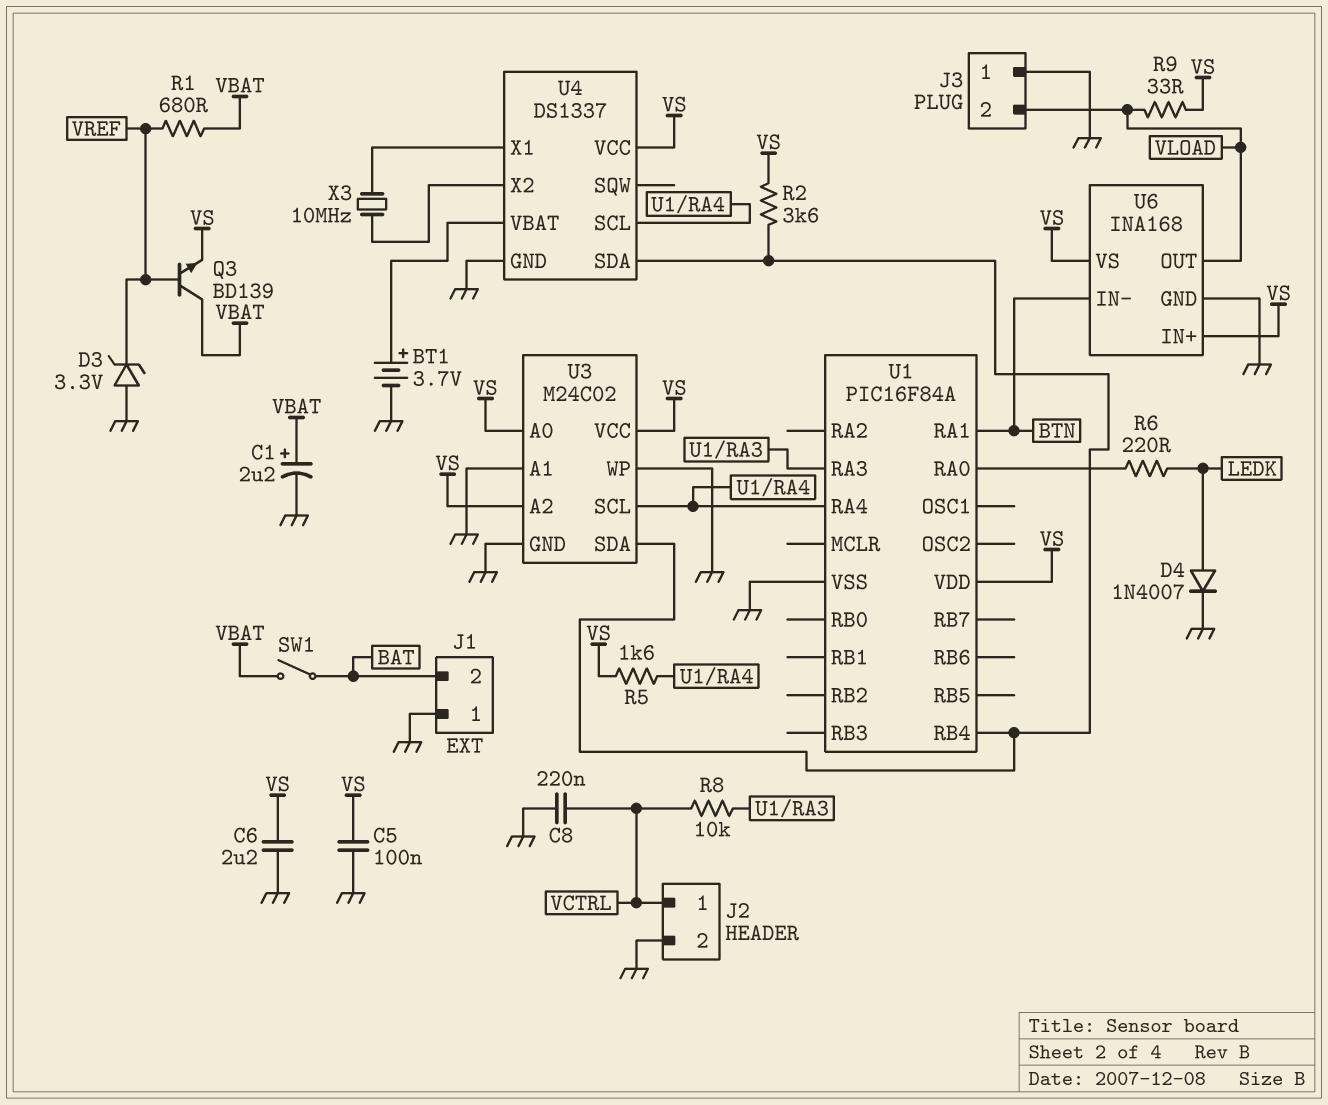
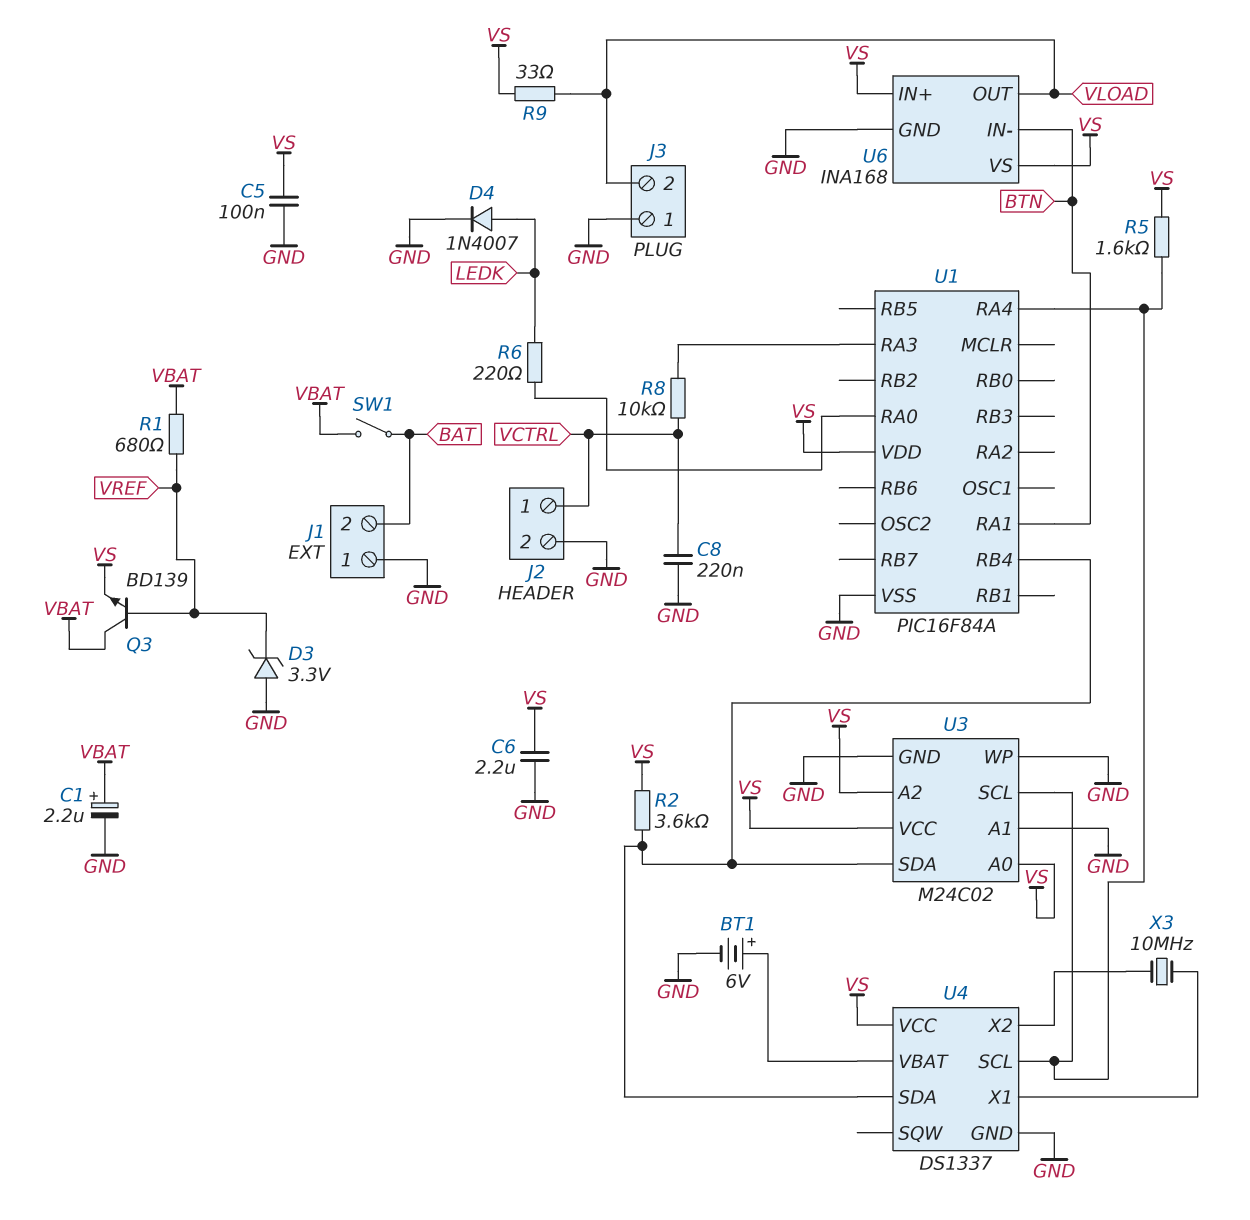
BT1: 3.7V (plus U4/VBAT, minus GND) -> 6V (plus U4/VBAT, minus GND)

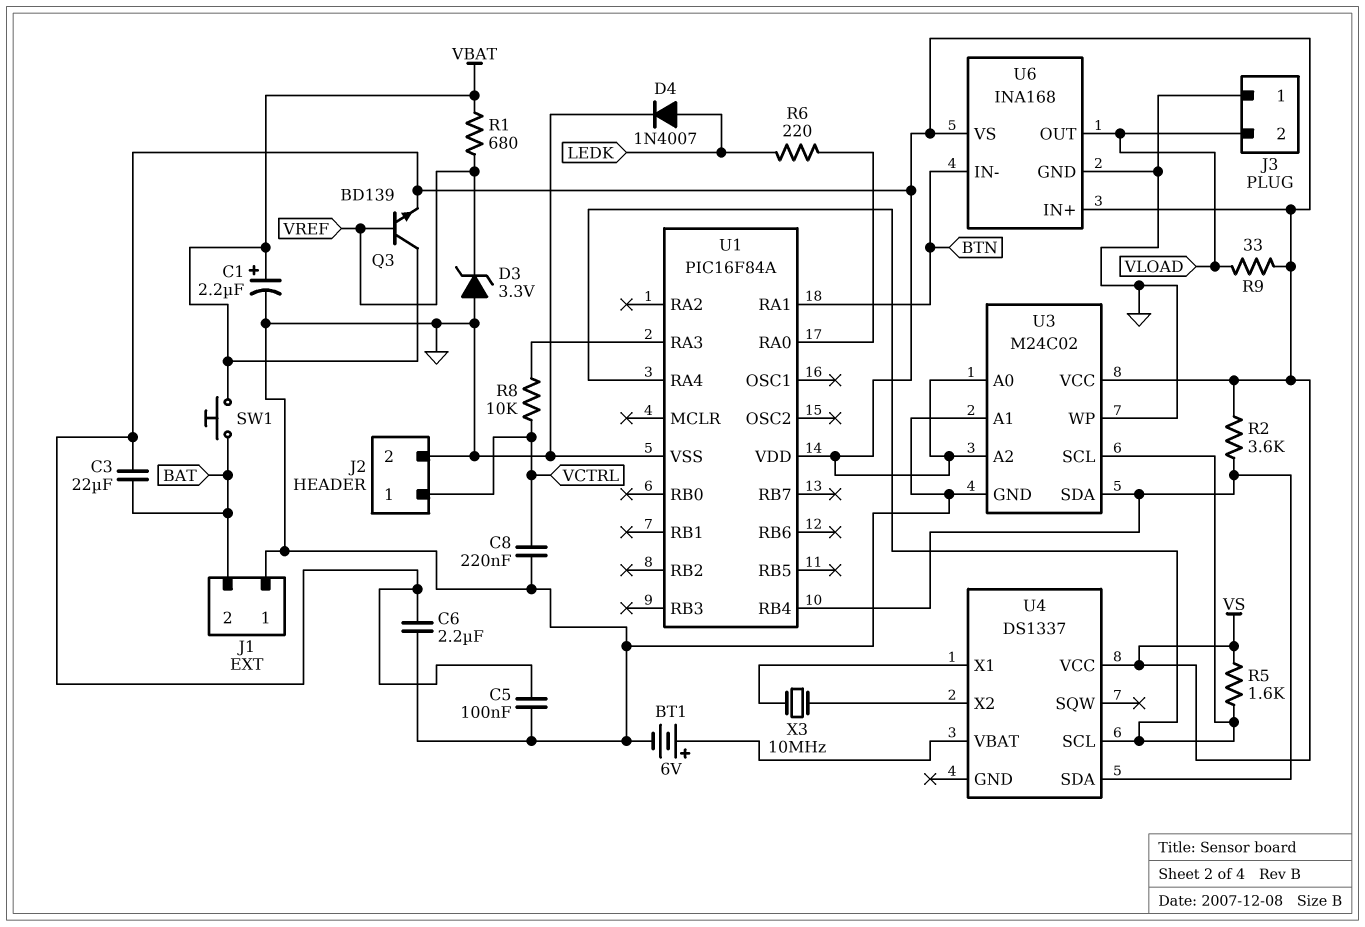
C3: none -> 22uF (BAT, VS)
SW1: switch (BAT, VBAT) -> button (BAT, VBAT)
U4 pin GND: GND -> none

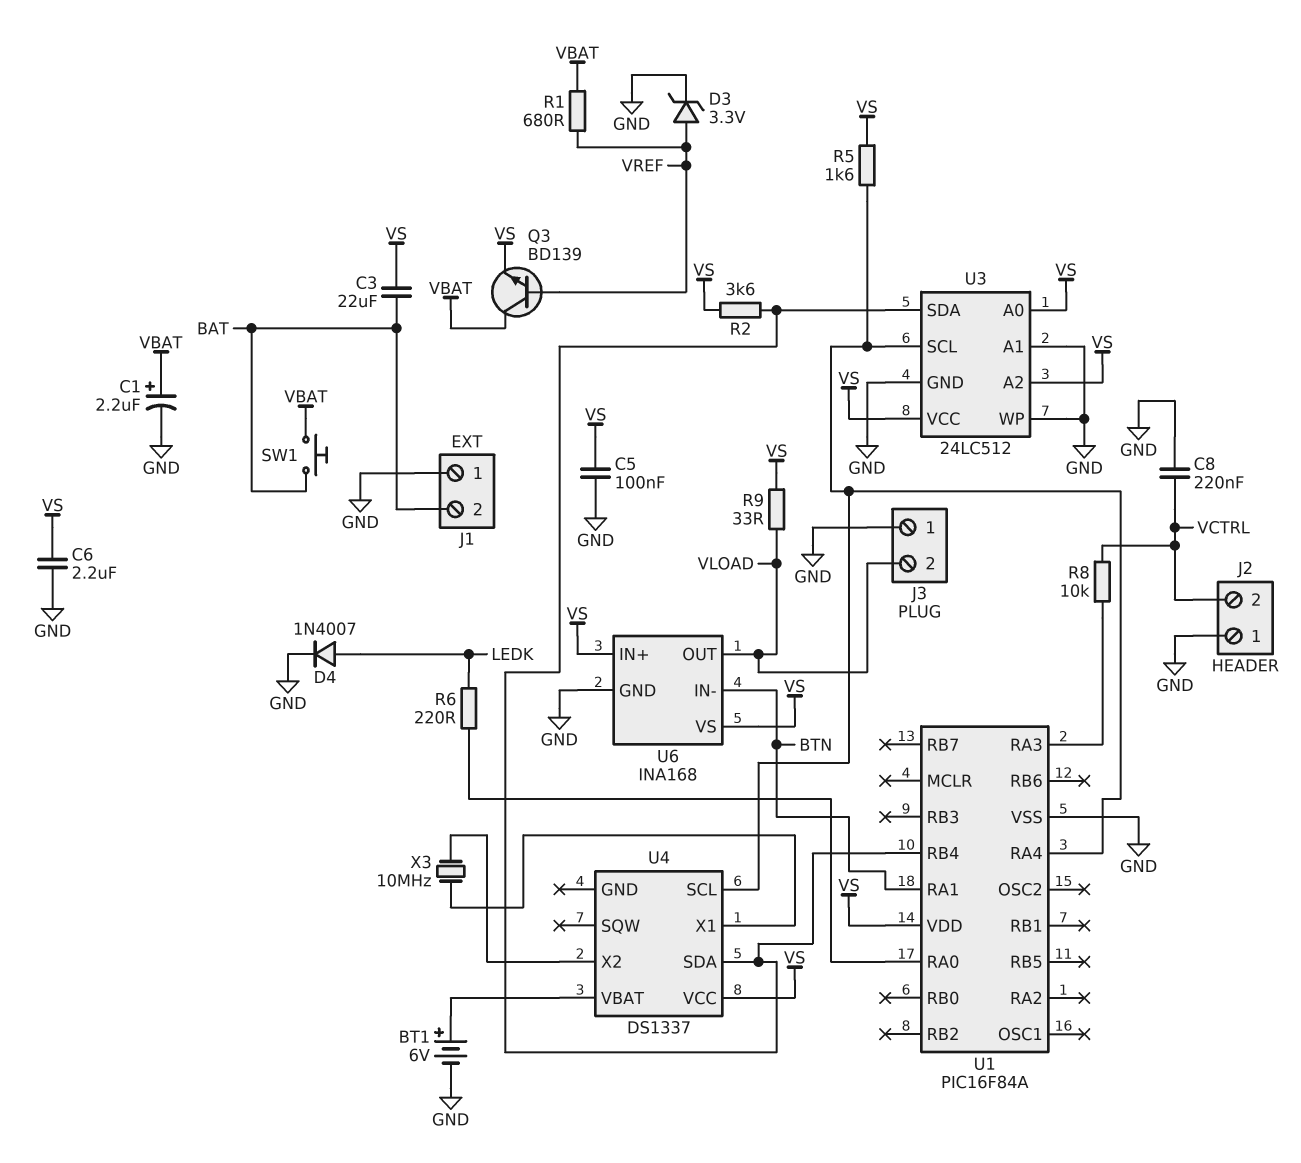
D3: zener 3.3V (A GND, K VREF) -> zener 3.3V (A VREF, K GND)
J2 pin 1: VCTRL -> GND
J2 pin 2: GND -> VCTRL
U3: M24C02 -> 24LC512

